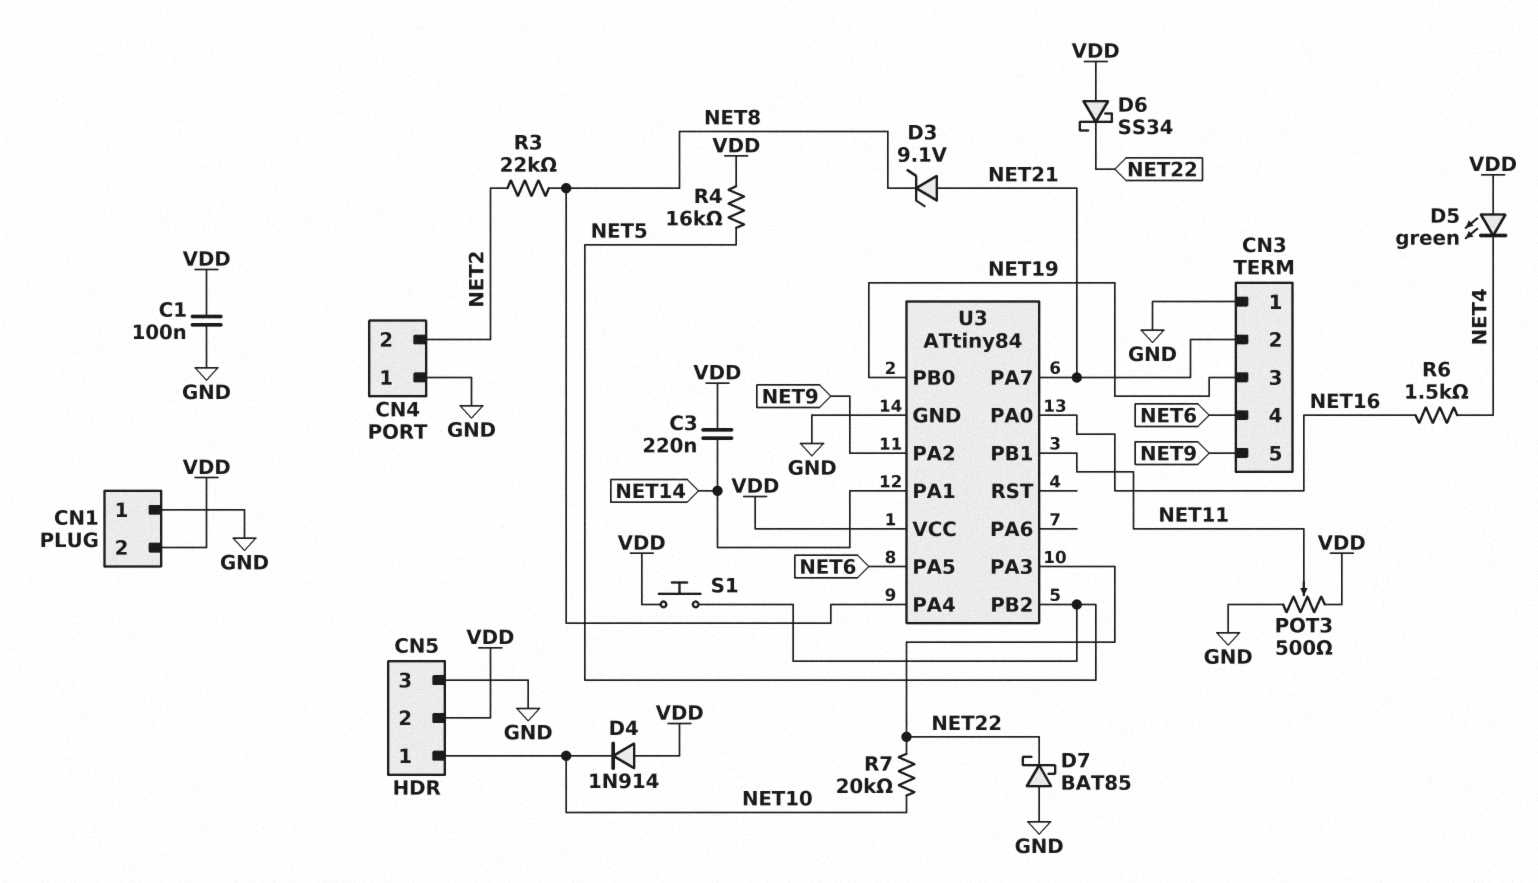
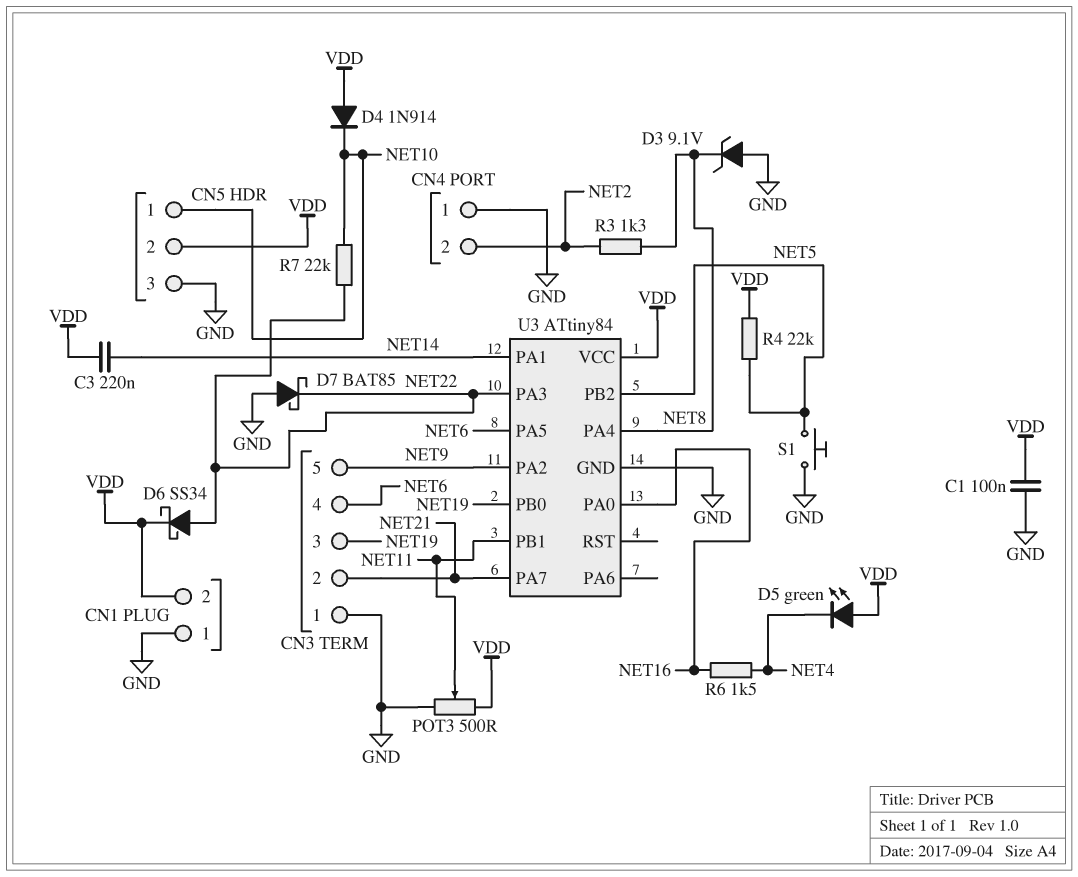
D3: zener 9.1V (A NET21, K NET8) -> zener 9.1V (A GND, K NET8)
D6: schottky SS34 (A VDD, K NET22) -> schottky SS34 (A NET22, K VDD)
R3: 22k (NET2, NET8) -> 1.3k (NET2, NET8)
R4: 16k (NET5, VDD) -> 22k (NET5, VDD)
R7: 20k (NET10, NET22) -> 22k (NET10, NET22)
S1: button (NET5, VDD) -> button (GND, NET5)

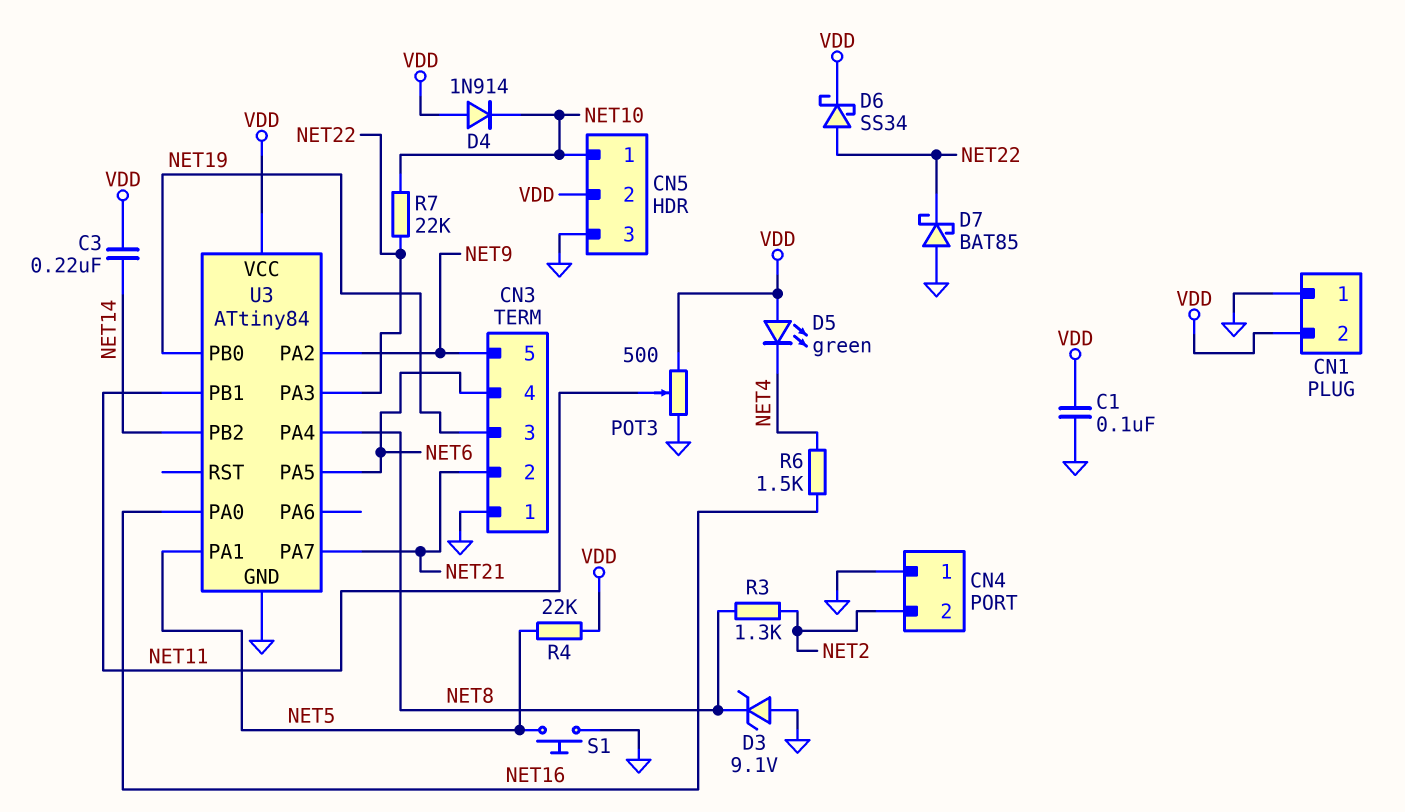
U3 pin PA1: NET14 -> NET5
U3 pin PB2: NET5 -> NET14

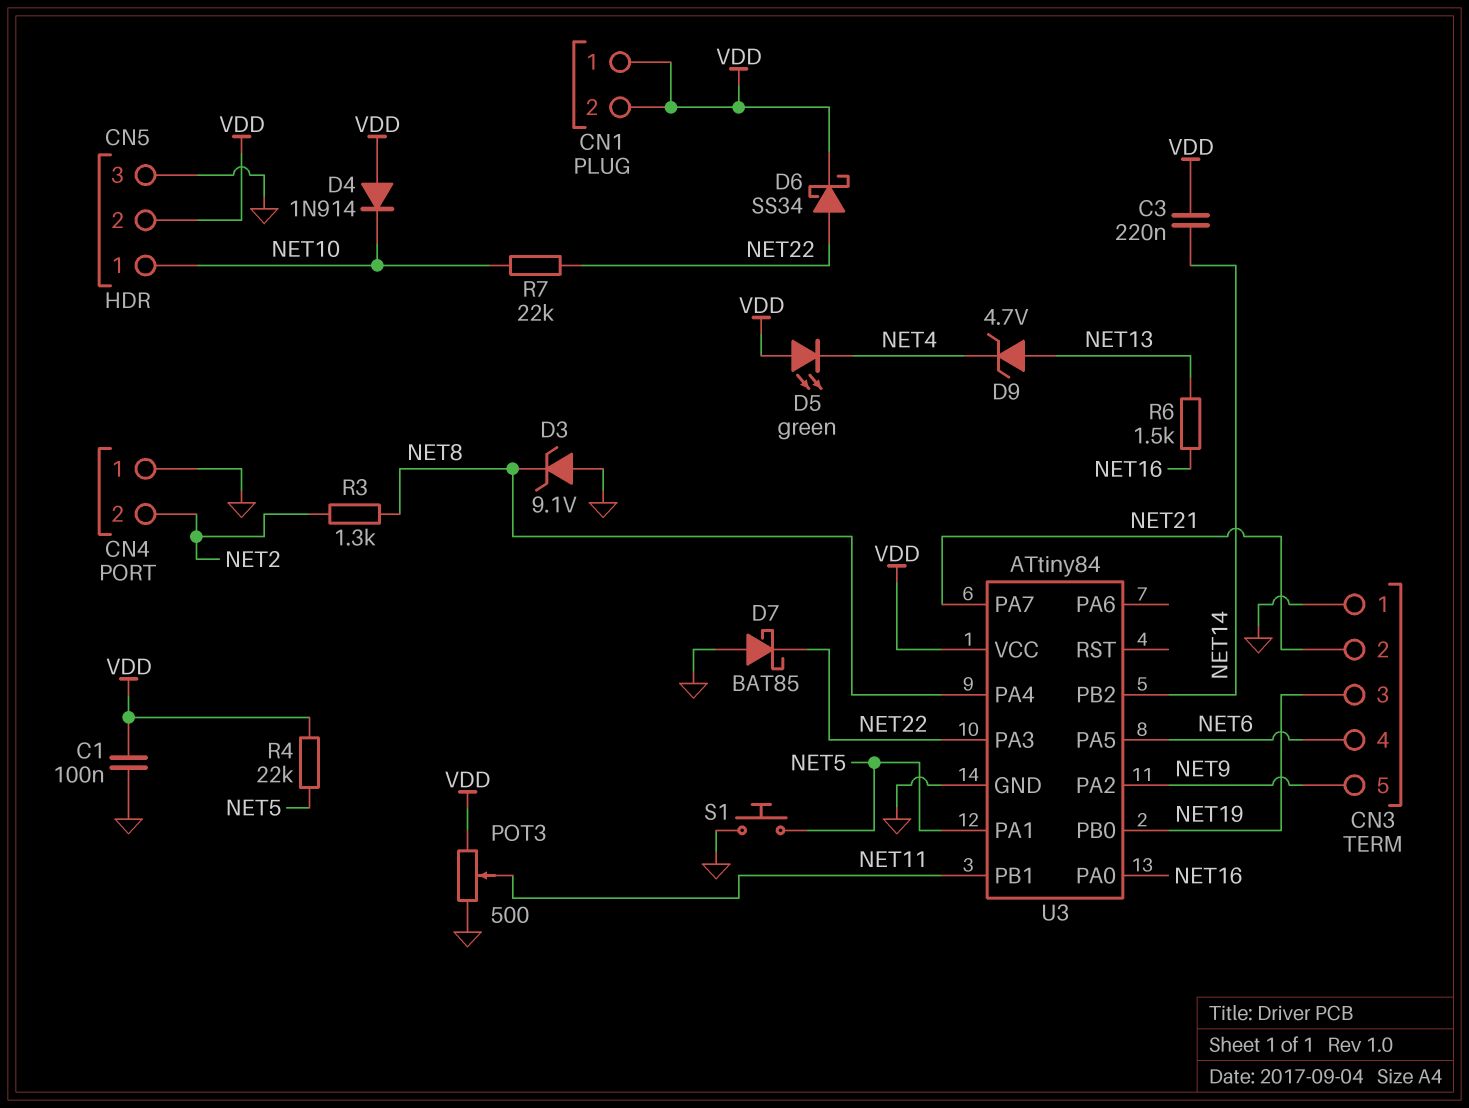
CN1 pin 1: GND -> VDD
D9: none -> zener 4.7V (A NET13, K NET4)
R6: 1.5k (NET4, NET16) -> 1.5k (NET13, NET16)

